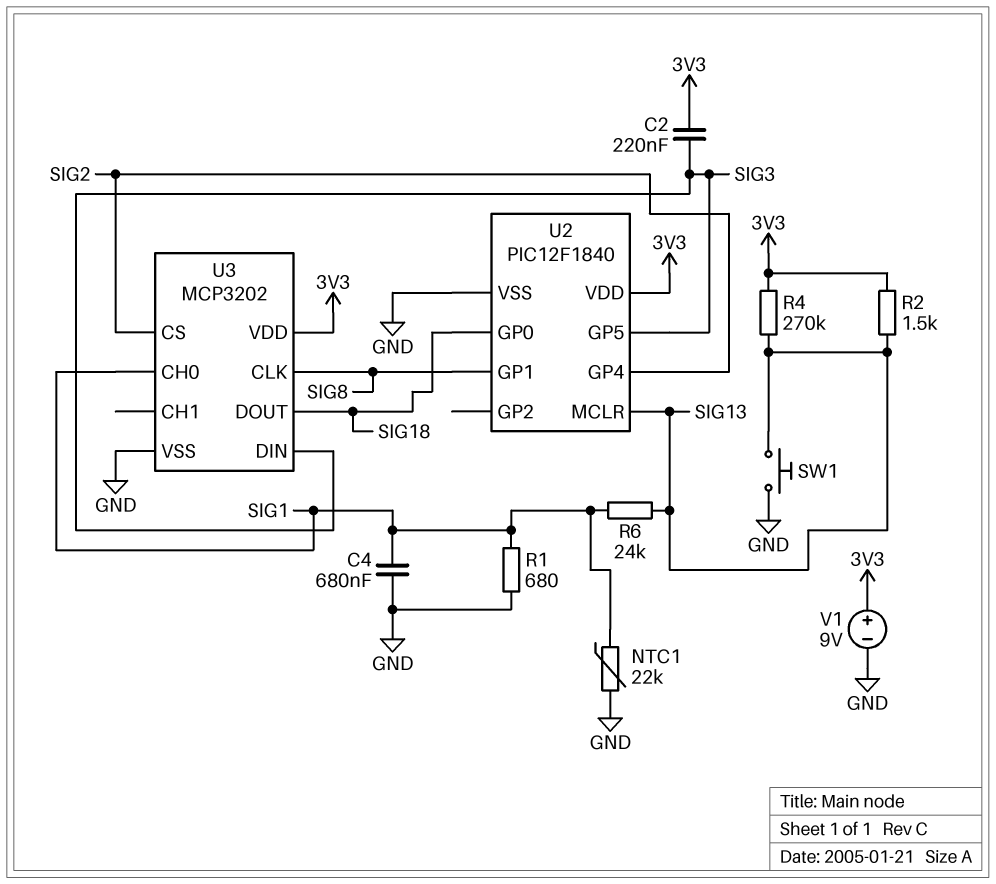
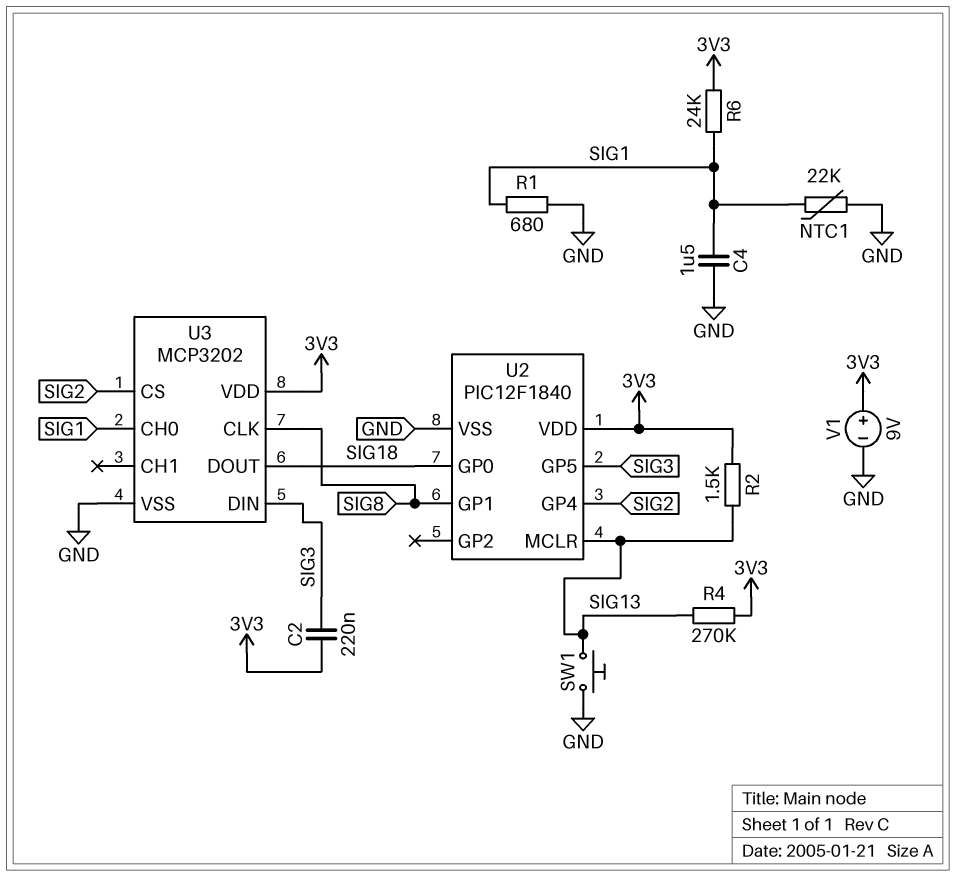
C4: 680nF (GND, SIG1) -> 1.5uF (GND, SIG1)
R6: 24k (SIG1, SIG13) -> 24k (3V3, SIG1)

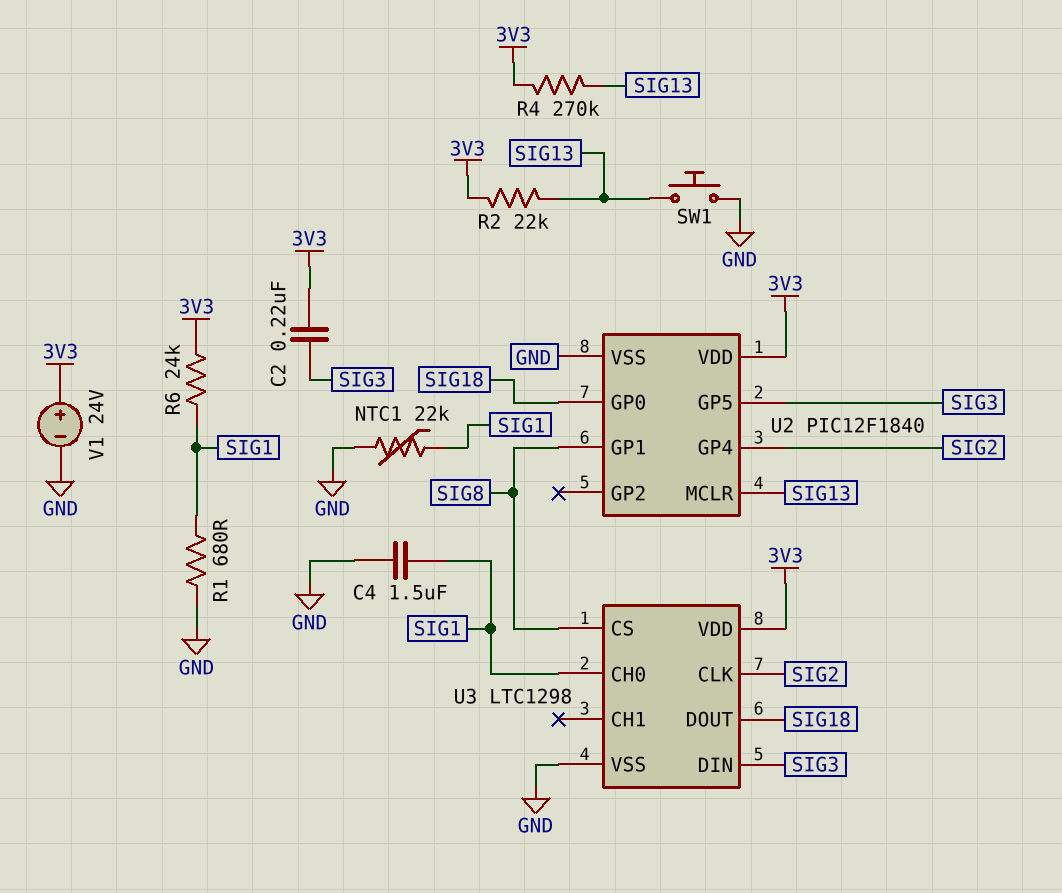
R2: 1.5k (3V3, SIG13) -> 22k (3V3, SIG13)
U3: MCP3202 -> LTC1298
U3 pin CLK: SIG8 -> SIG2
U3 pin CS: SIG2 -> SIG8
V1: 9V (plus 3V3, minus GND) -> 24V (plus 3V3, minus GND)

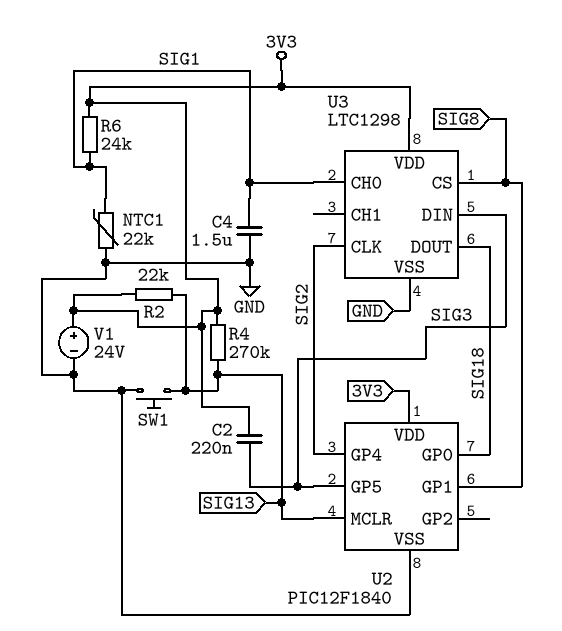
R1: 680 (GND, SIG1) -> none

